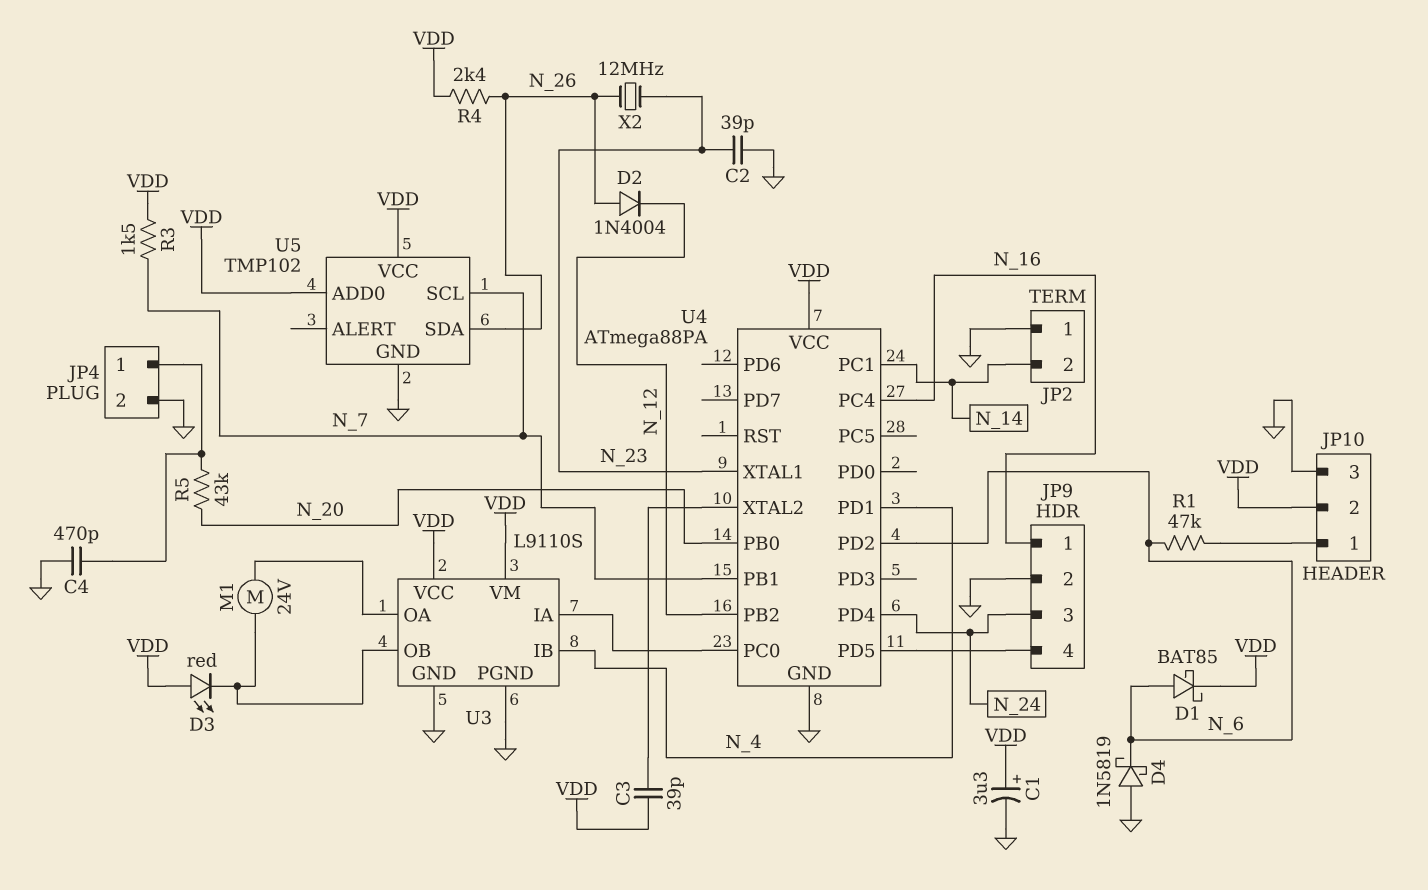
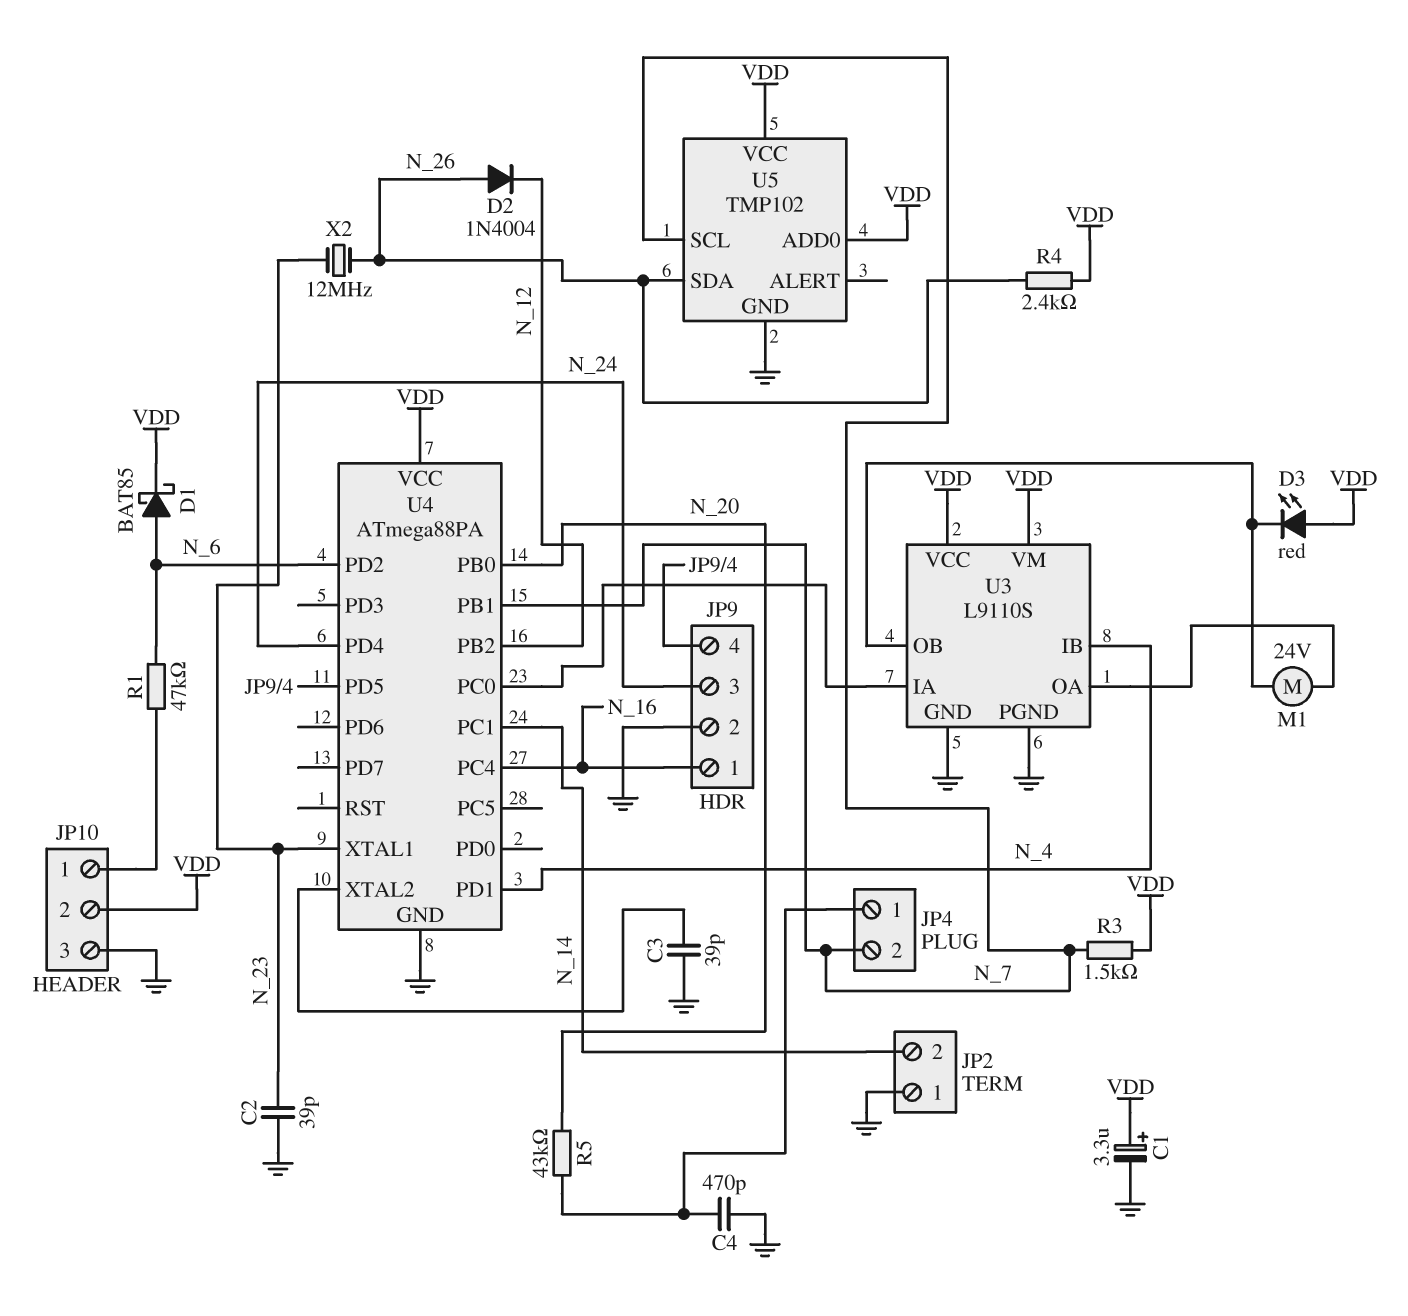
C3: 39pF (U4/XTAL2, VDD) -> 39pF (GND, U4/XTAL2)
D4: schottky 1N5819 (A GND, K N_6) -> none
JP4 pin 2: GND -> N_7

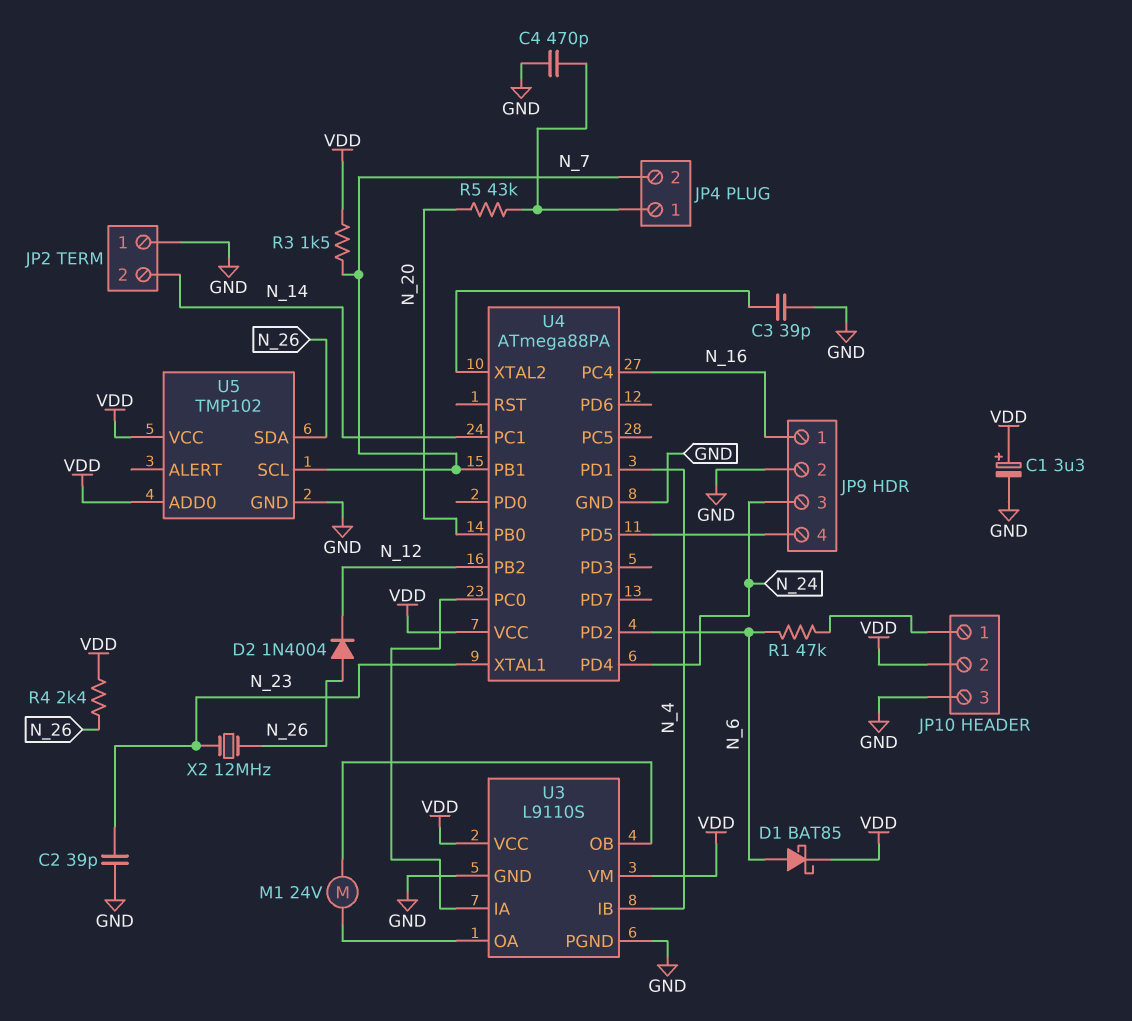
D3: LED red (A VDD, K U3/OB) -> none

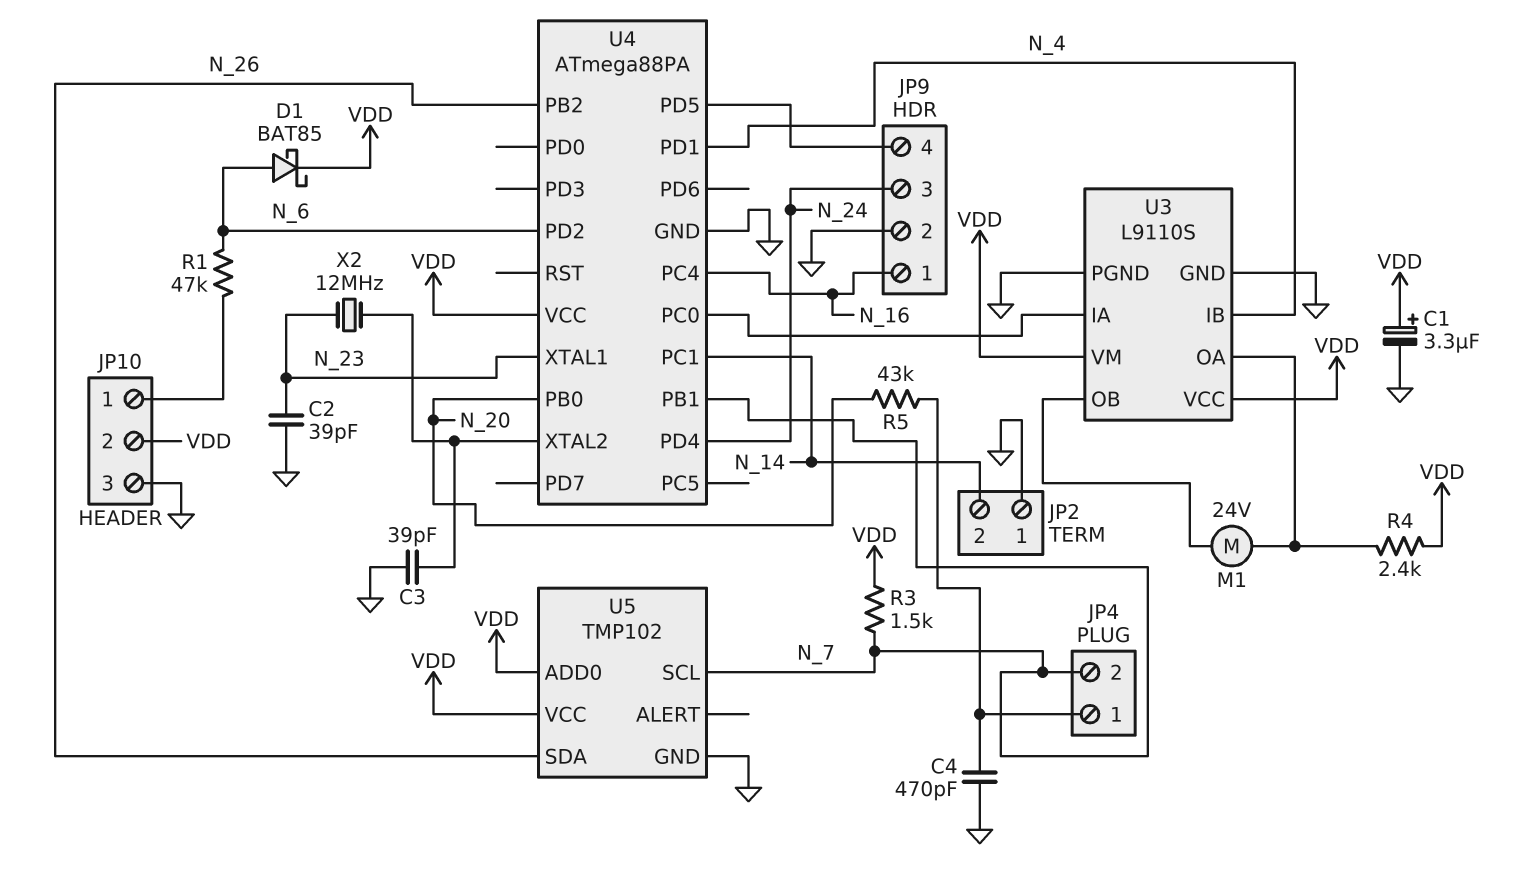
D2: diode 1N4004 (A N_26, K N_12) -> none
R4: 2.4k (N_26, VDD) -> 2.4k (U3/OA, VDD)
U4 pin PB2: N_12 -> N_26
X2: 12MHz (N_23, N_26) -> 12MHz (N_23, U4/XTAL2)

